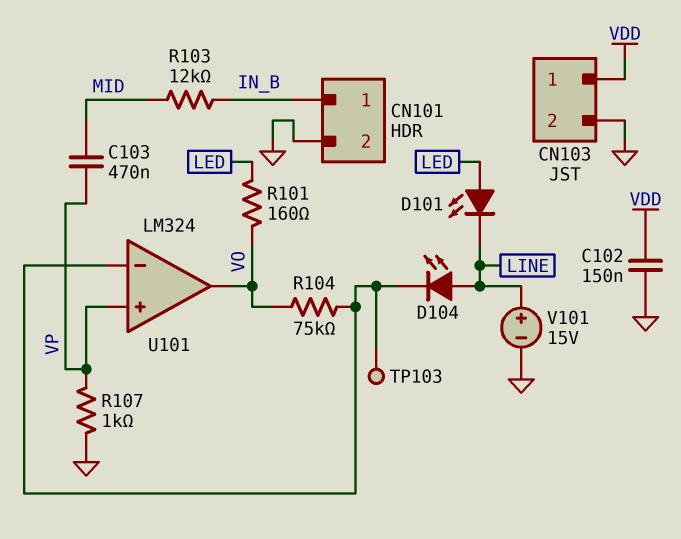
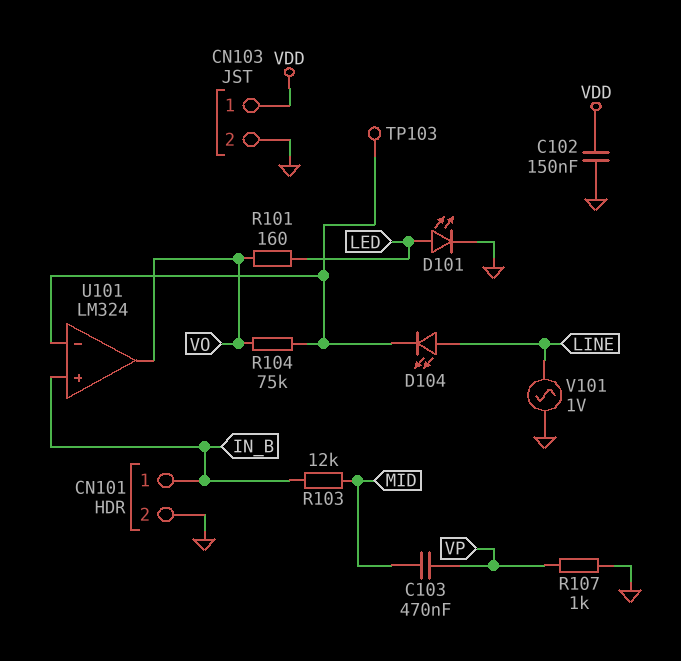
D101: LED (A LED, K LINE) -> LED (A LED, K GND)
U101 pin in+: VP -> IN_B
V101: 15V (plus LINE, minus GND) -> AC 1V (GND, LINE)

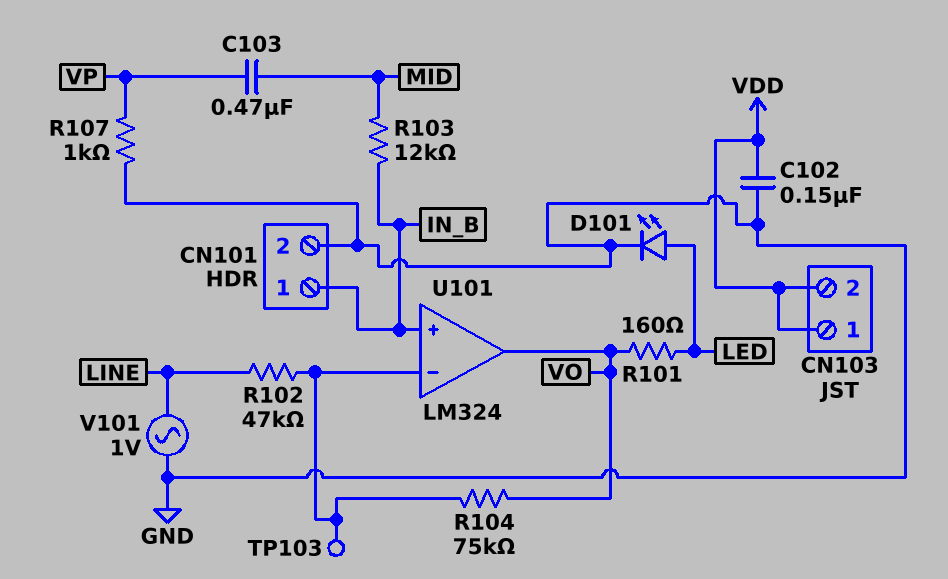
CN103 pin 2: GND -> VDD
D104: LED (A LINE, K U101/in-) -> none
R102: none -> 47k (LINE, U101/in-)

